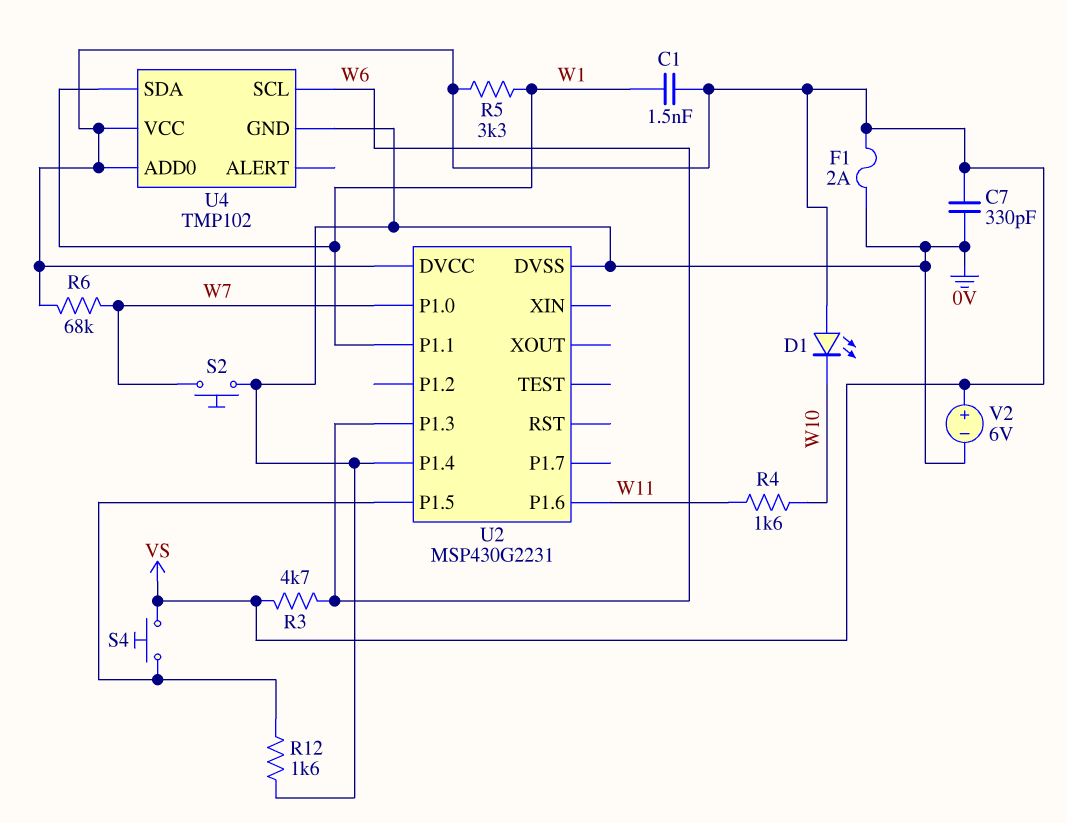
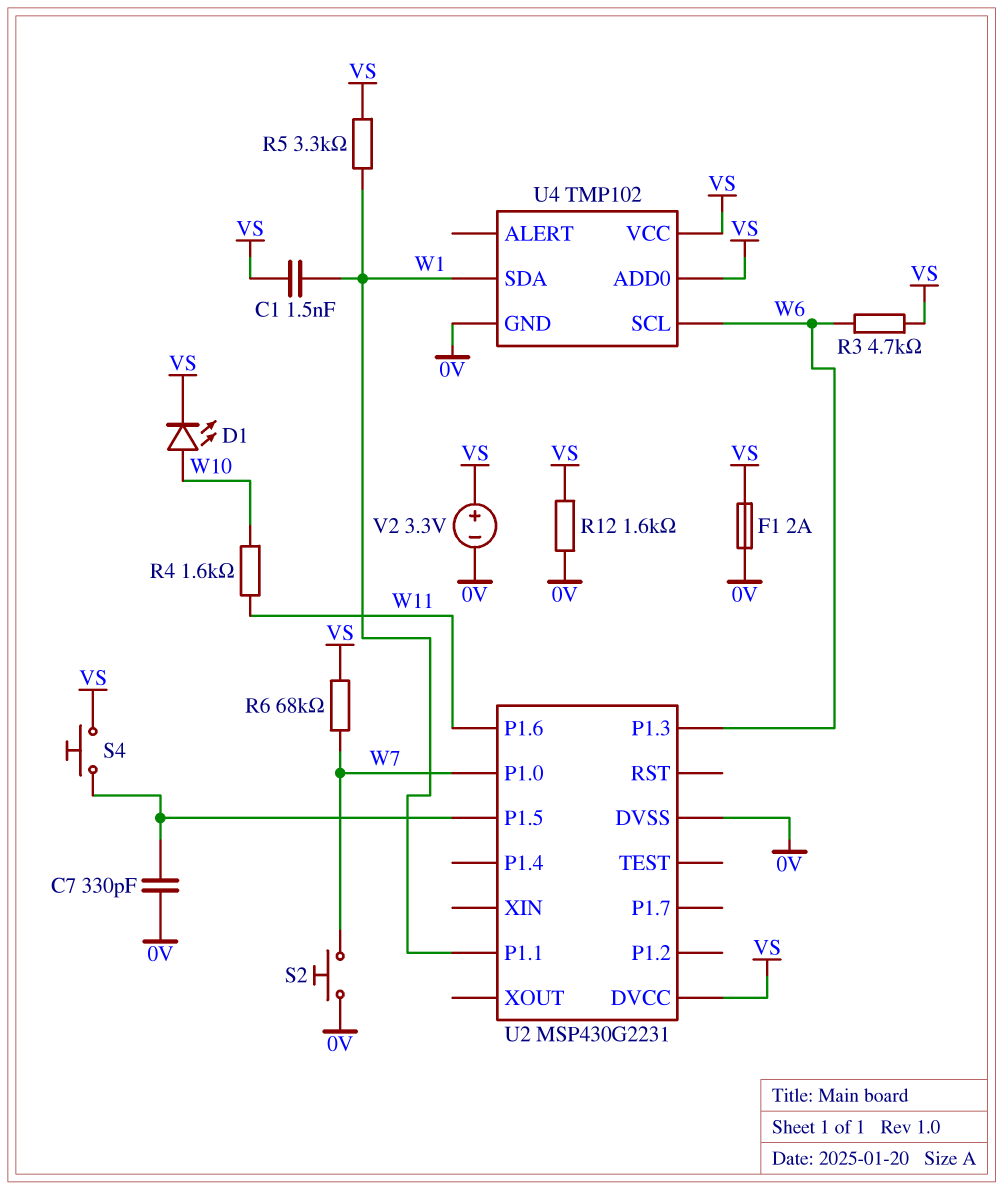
C7: 330pF (0V, VS) -> 330pF (0V, U2/P1.5)
D1: LED (A VS, K W10) -> LED (A W10, K VS)
R12: 1.6k (0V, U2/P1.5) -> 1.6k (0V, VS)
U2 pin P1.4: 0V -> none
V2: 6V (plus VS, minus 0V) -> 3.3V (plus VS, minus 0V)

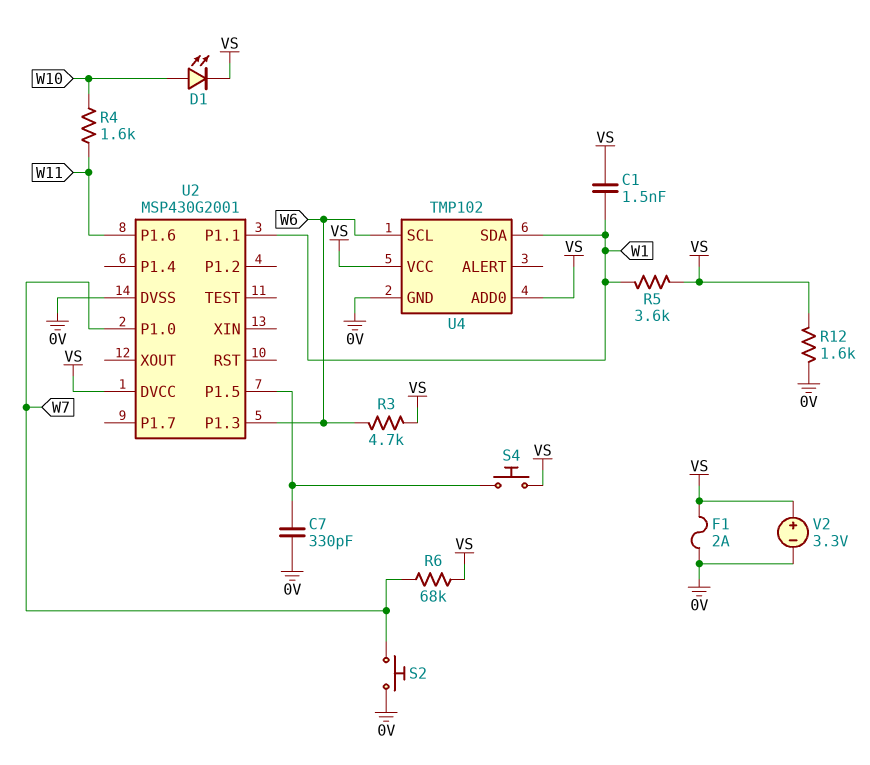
R5: 3.3k (VS, W1) -> 3.6k (VS, W1)
U2: MSP430G2231 -> MSP430G2001

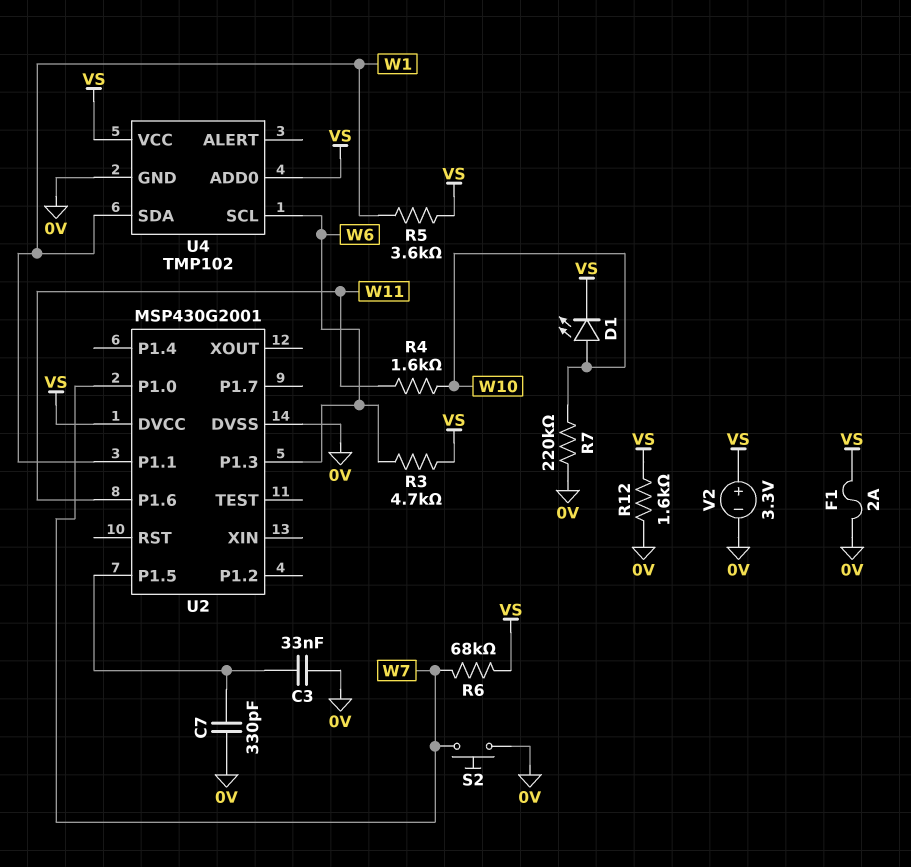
C1: 1.5nF (VS, W1) -> none
C3: none -> 33nF (0V, U2/P1.5)
R7: none -> 220k (0V, W10)
S4: button (U2/P1.5, VS) -> none

